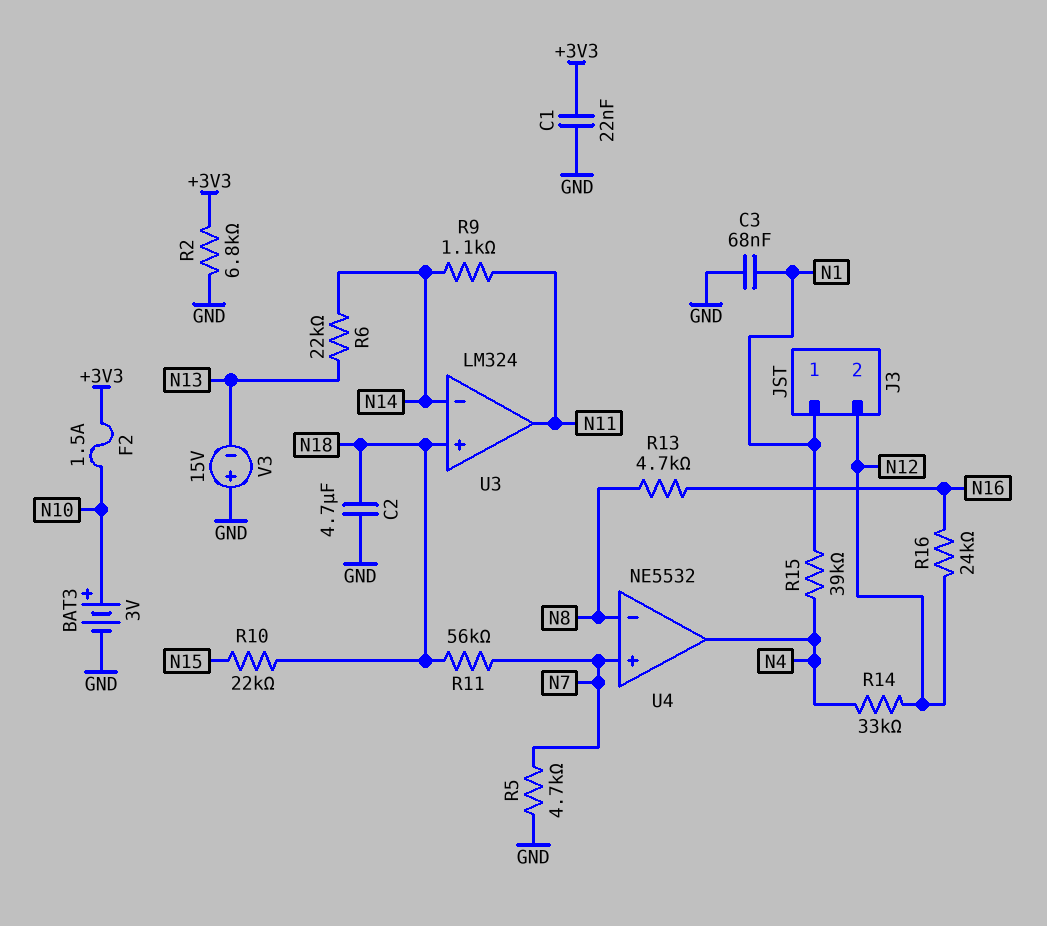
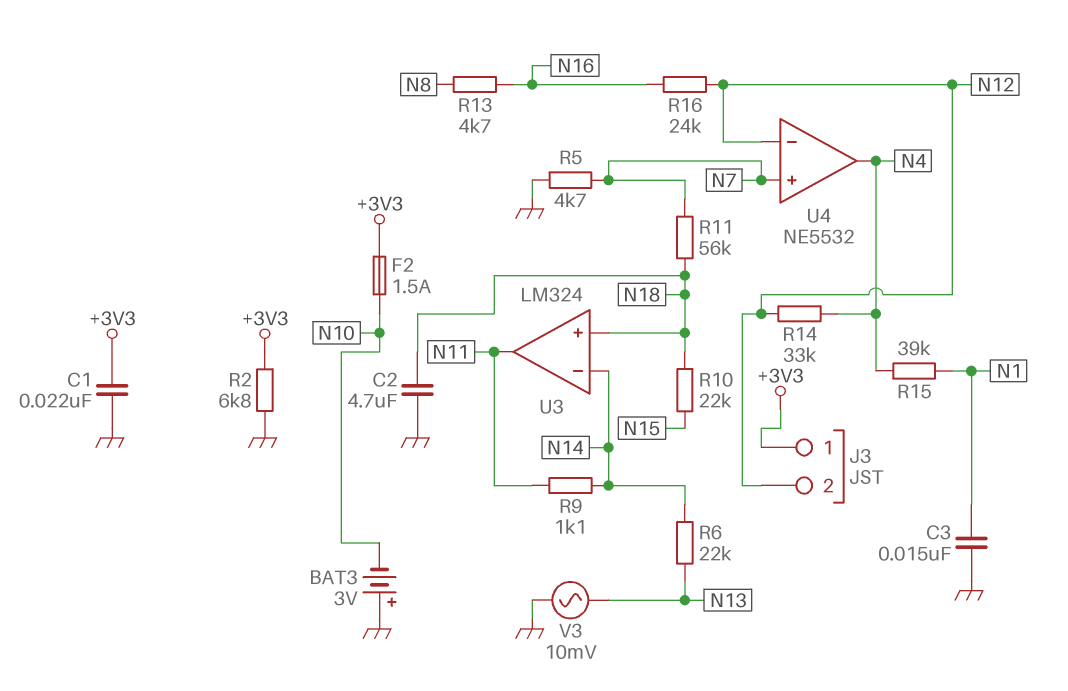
BAT3: 3V (plus N10, minus GND) -> 3V (plus GND, minus N10)
C3: 68nF (GND, N1) -> 15nF (GND, N1)
J3 pin 1: N1 -> +3V3
U4 pin in-: N8 -> N12
V3: 15V (plus GND, minus N13) -> AC 10mV (GND, N13)

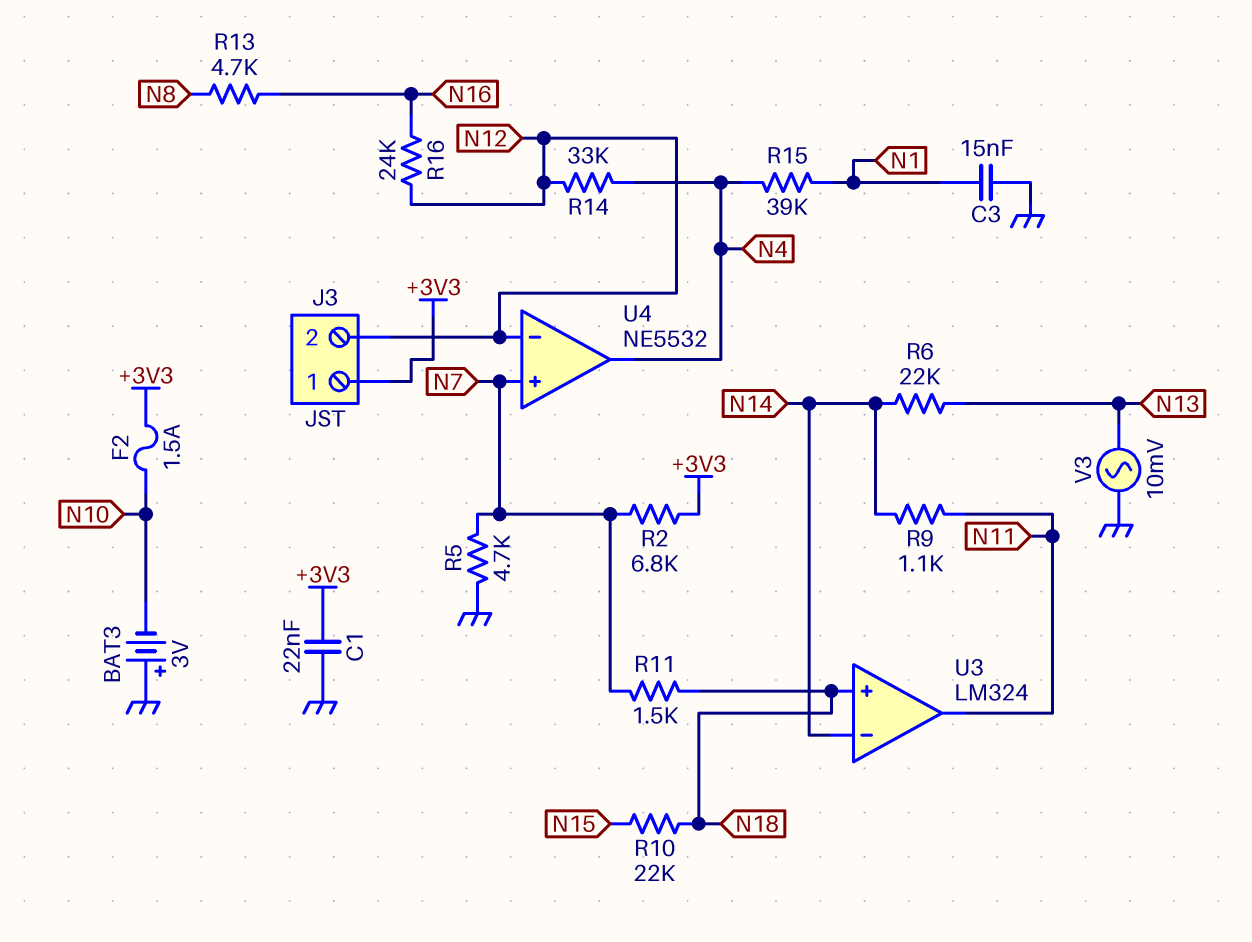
C2: 4.7uF (GND, N18) -> none
R2: 6.8k (+3V3, GND) -> 6.8k (+3V3, N7)
R11: 56k (N7, N18) -> 1.5k (N7, N18)

